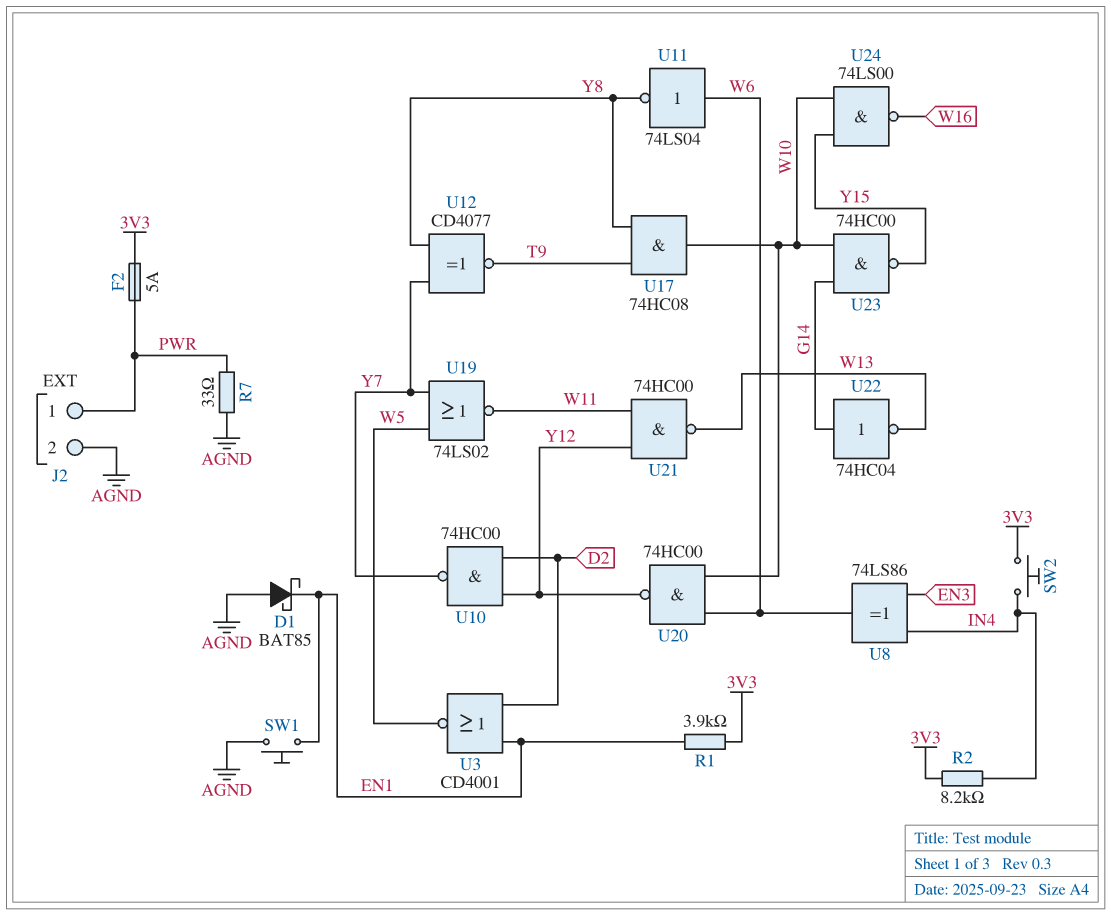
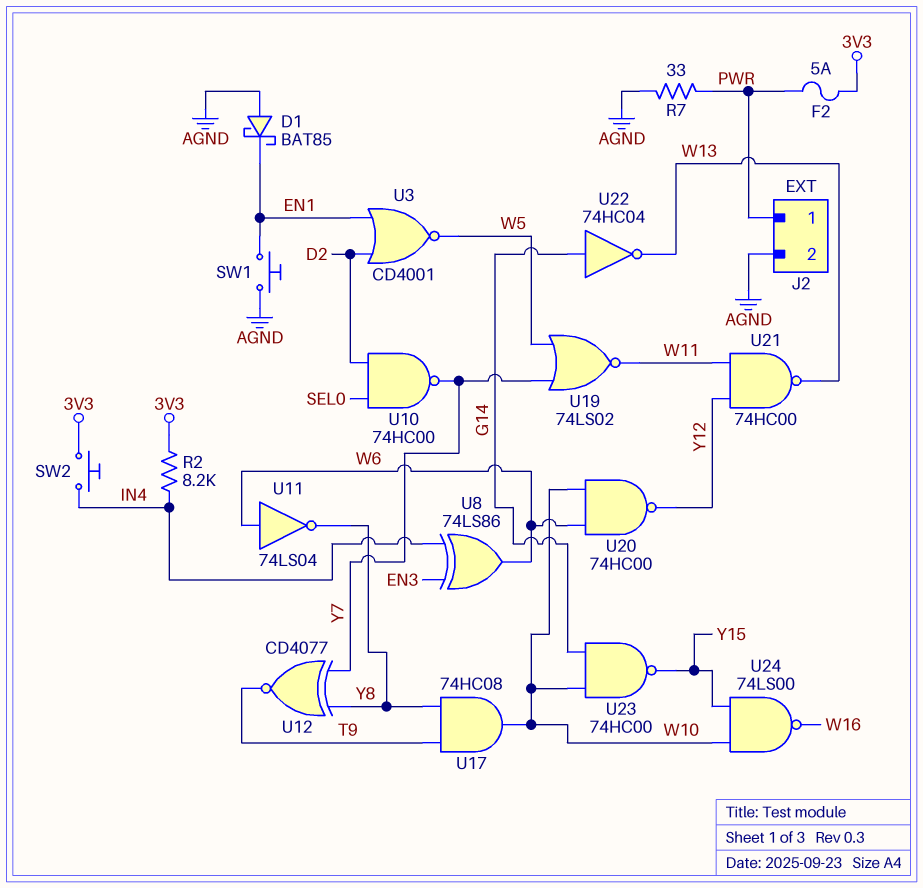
R1: 3.9k (3V3, EN1) -> none
U10: NAND 74HC00 (in D2, in Y12, out Y7) -> NAND 74HC00 (in D2, in SEL0, out Y7)

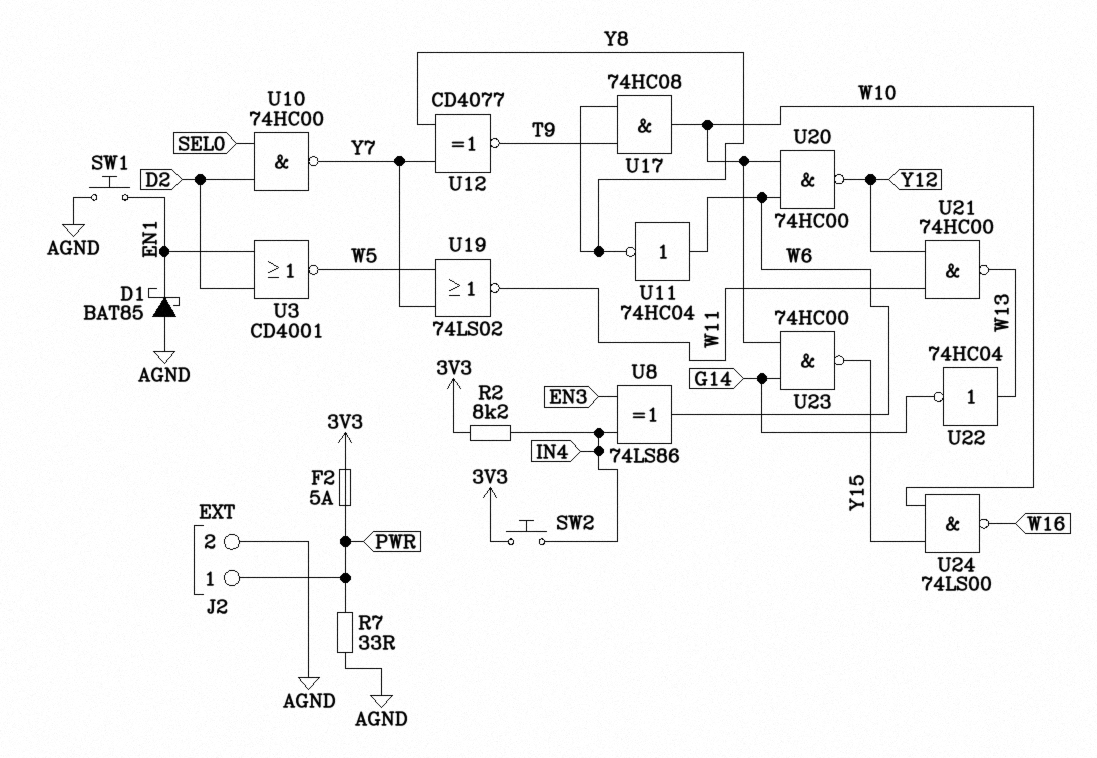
U11: NOT 74LS04 (in W6, out Y8) -> NOT 74HC04 (in W6, out Y8)
U22: NOT 74HC04 (in G14, out W13) -> NOT 74HC04 (in W13, out G14)

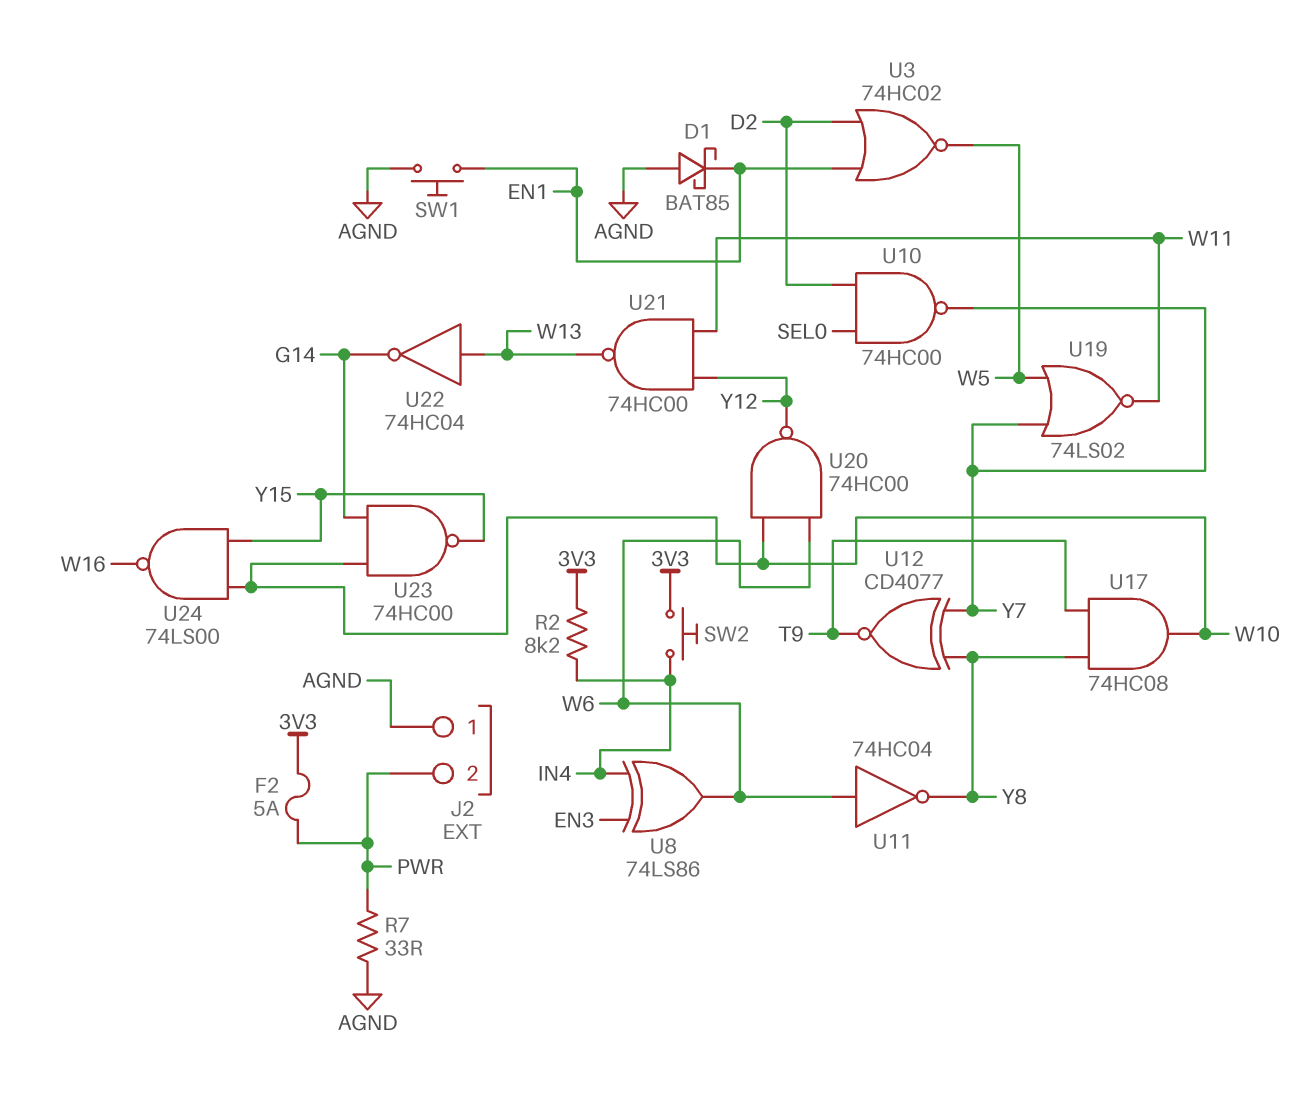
J2 pin 1: PWR -> AGND
J2 pin 2: AGND -> PWR
U3: NOR CD4001 (in D2, in EN1, out W5) -> NOR 74HC02 (in D2, in EN1, out W5)

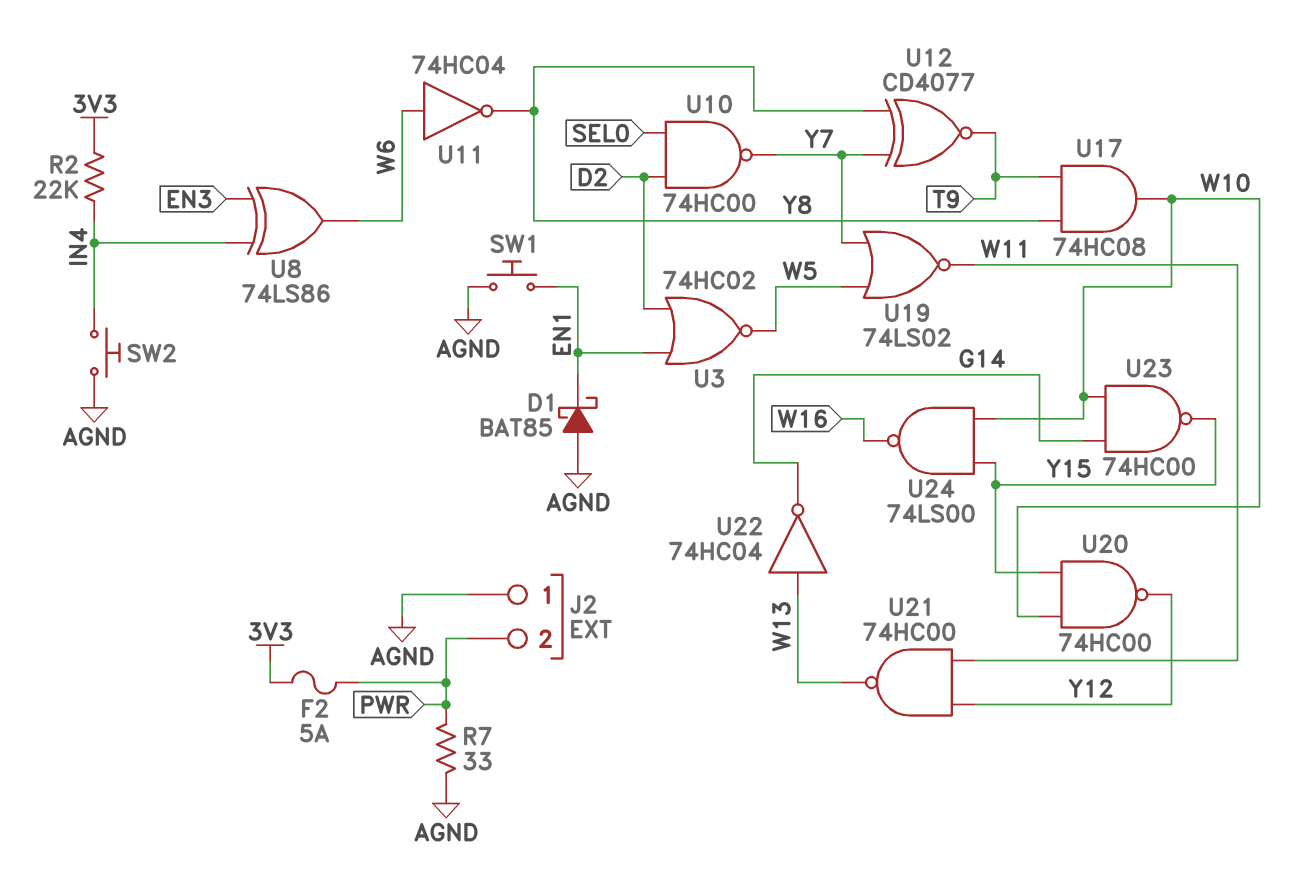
R2: 8.2k (3V3, IN4) -> 22k (3V3, IN4)
SW2: button (3V3, IN4) -> button (AGND, IN4)
U20: NAND 74HC00 (in W6, in W10, out Y12) -> NAND 74HC00 (in W10, in Y15, out Y12)

